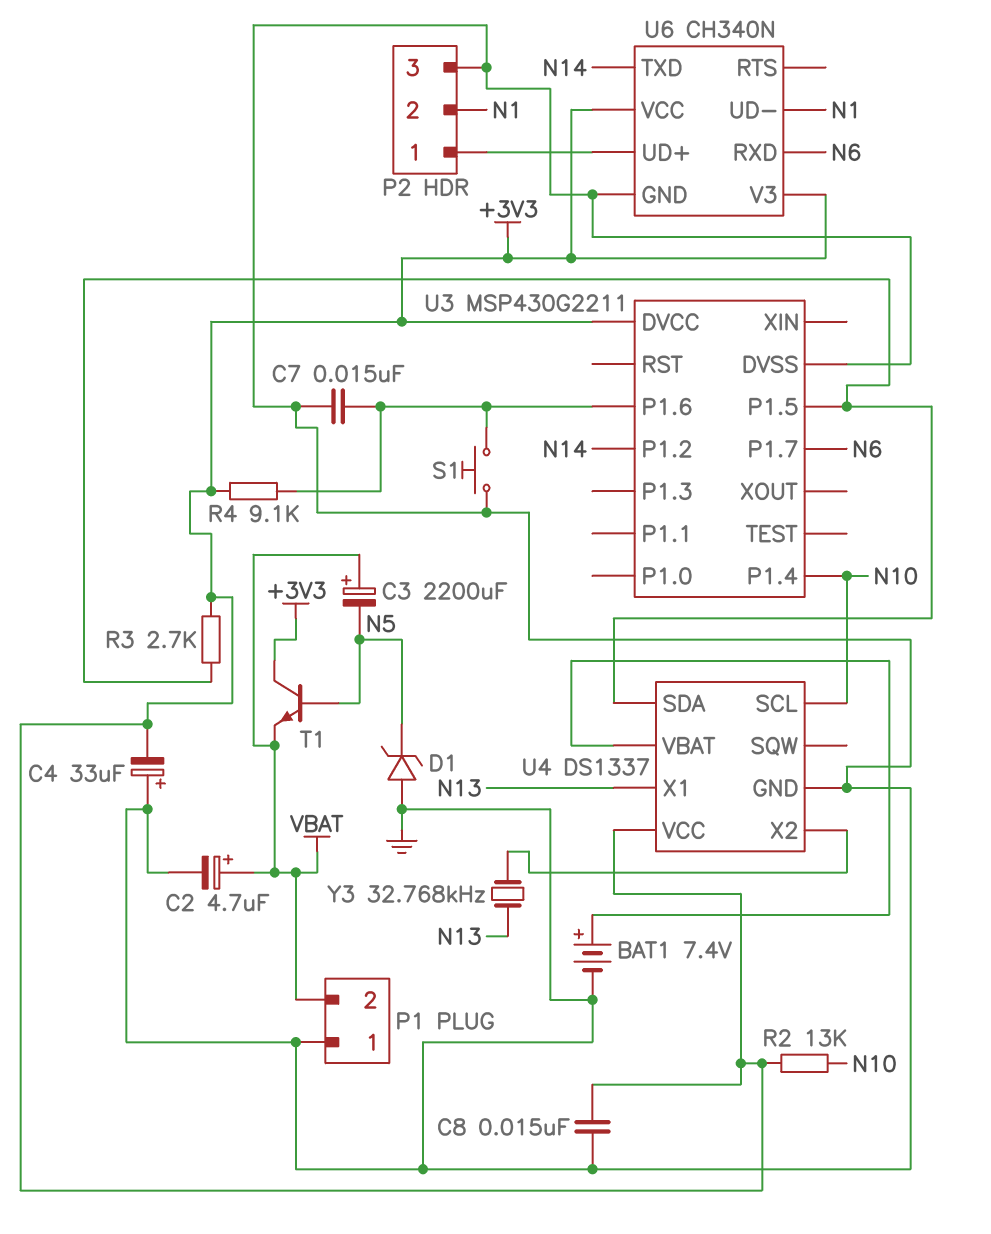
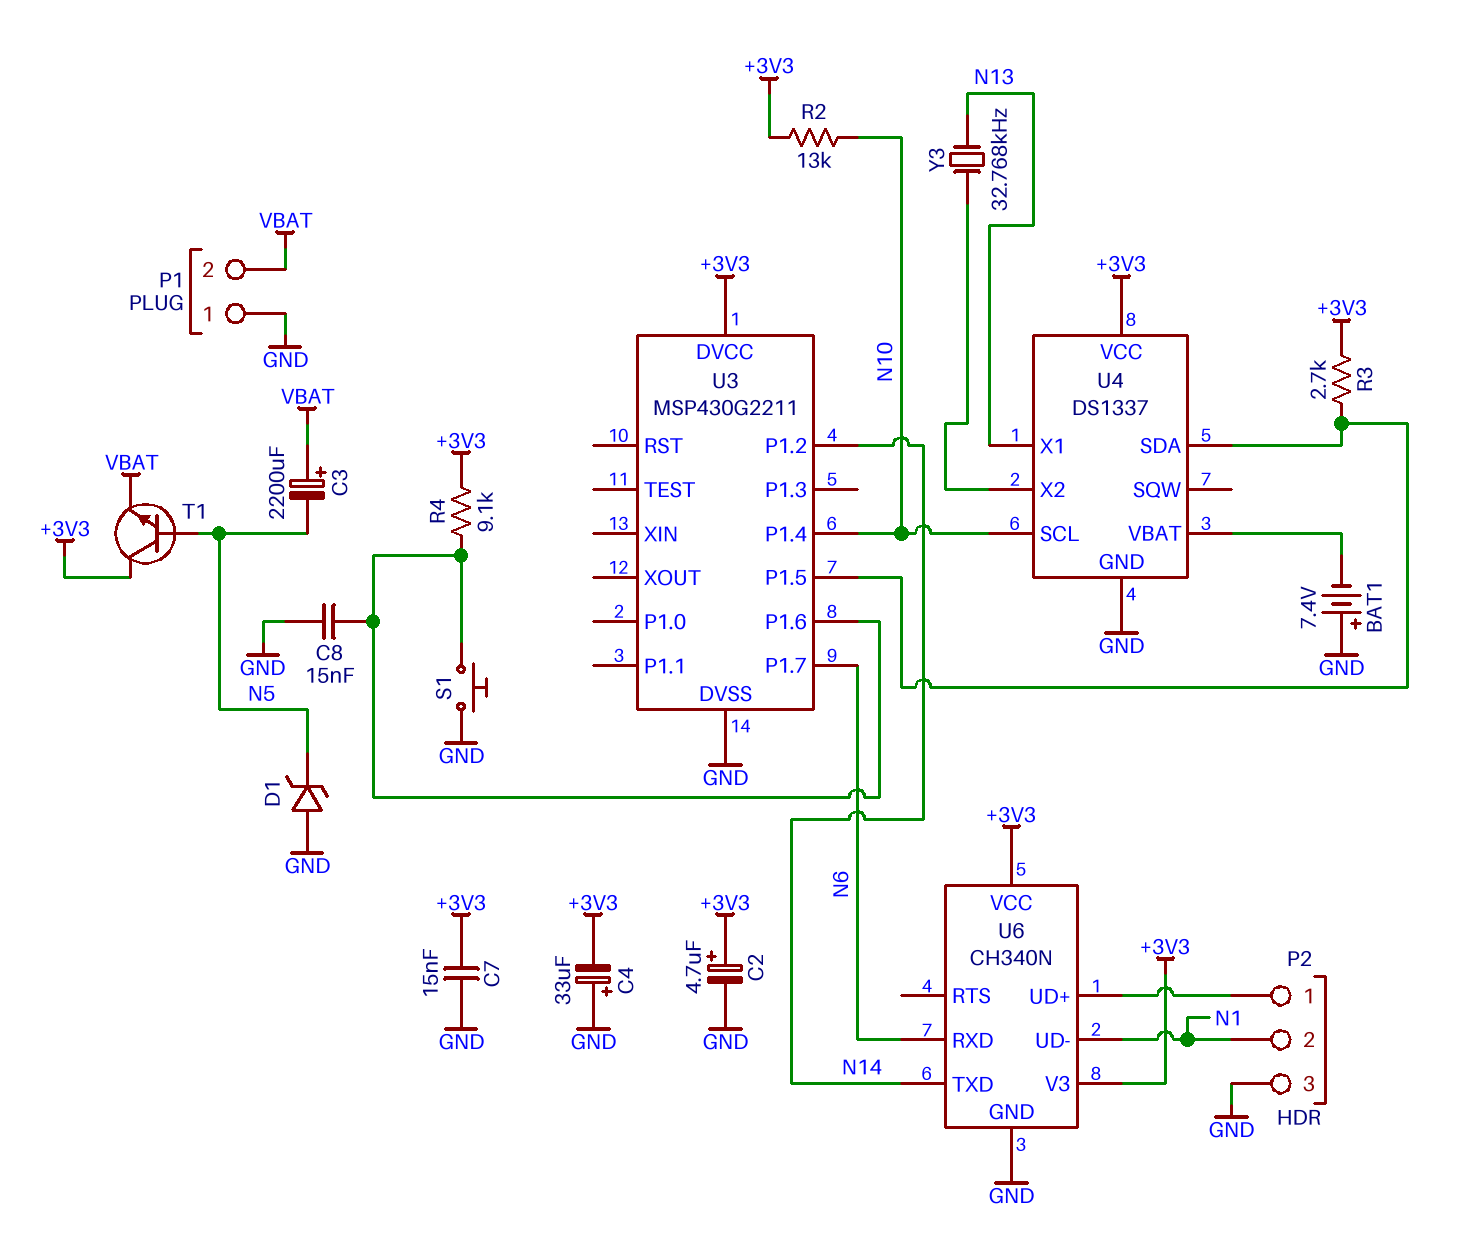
BAT1: 7.4V (plus U4/VBAT, minus GND) -> 7.4V (plus GND, minus U4/VBAT)
C2: 4.7uF (plus VBAT, minus GND) -> 4.7uF (plus +3V3, minus GND)
C7: 15nF (GND, U3/P1.6) -> 15nF (+3V3, GND)
C8: 15nF (+3V3, GND) -> 15nF (GND, U3/P1.6)

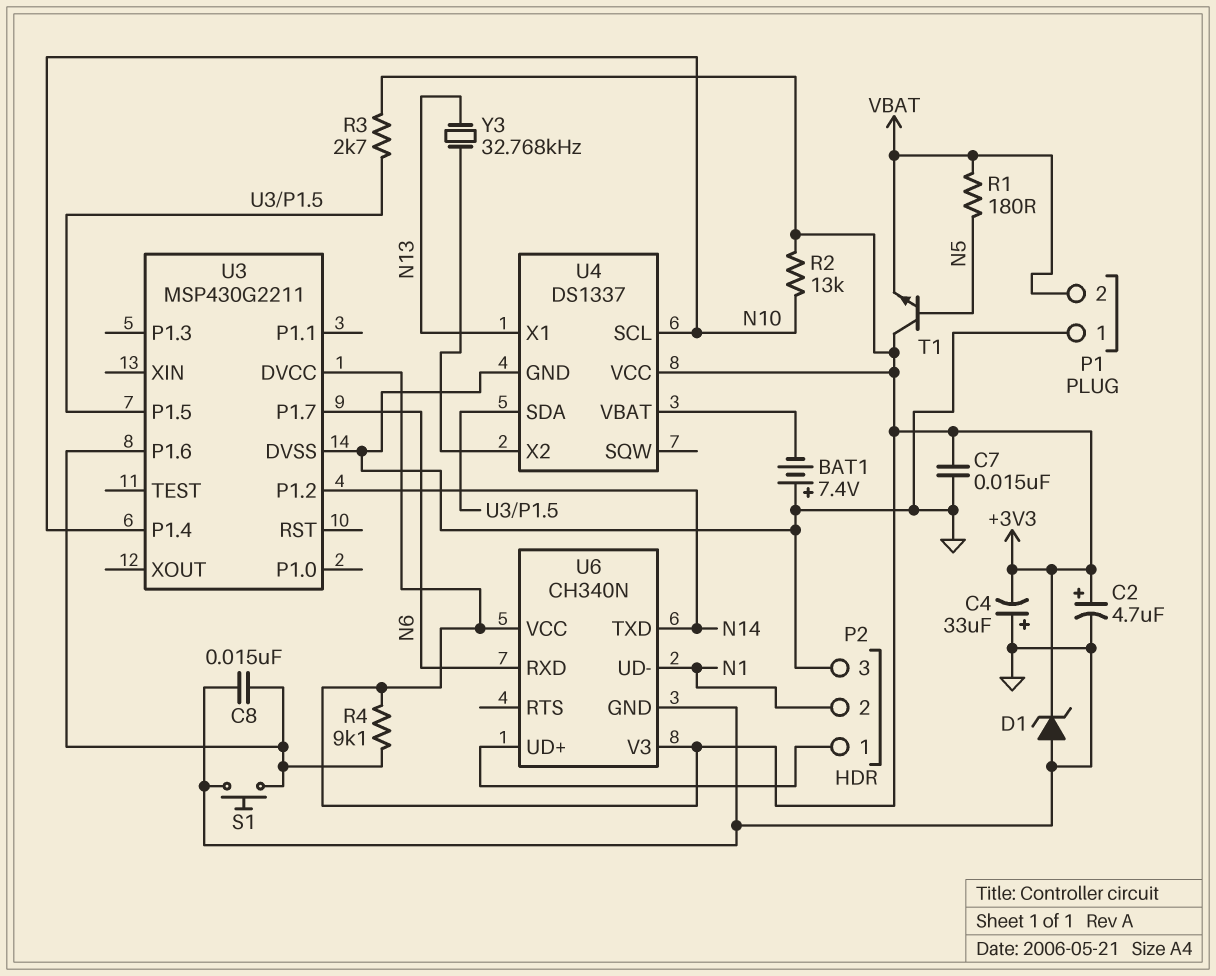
C3: 2200uF (plus VBAT, minus N5) -> none
D1: zener (A GND, K N5) -> zener (A GND, K +3V3)
R1: none -> 180 (N5, VBAT)

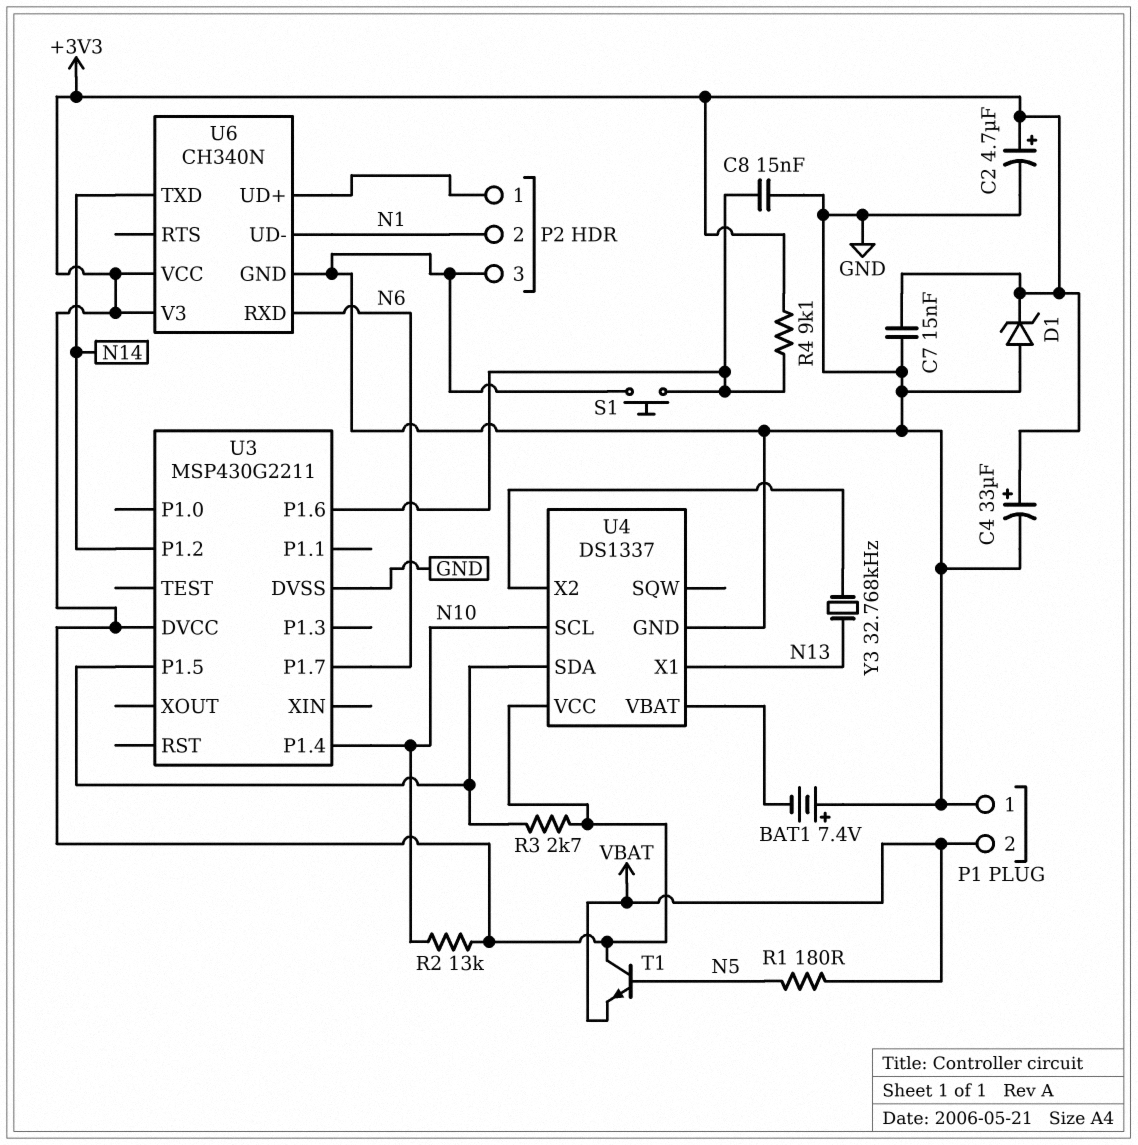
C4: 33uF (plus GND, minus +3V3) -> 33uF (plus +3V3, minus GND)

